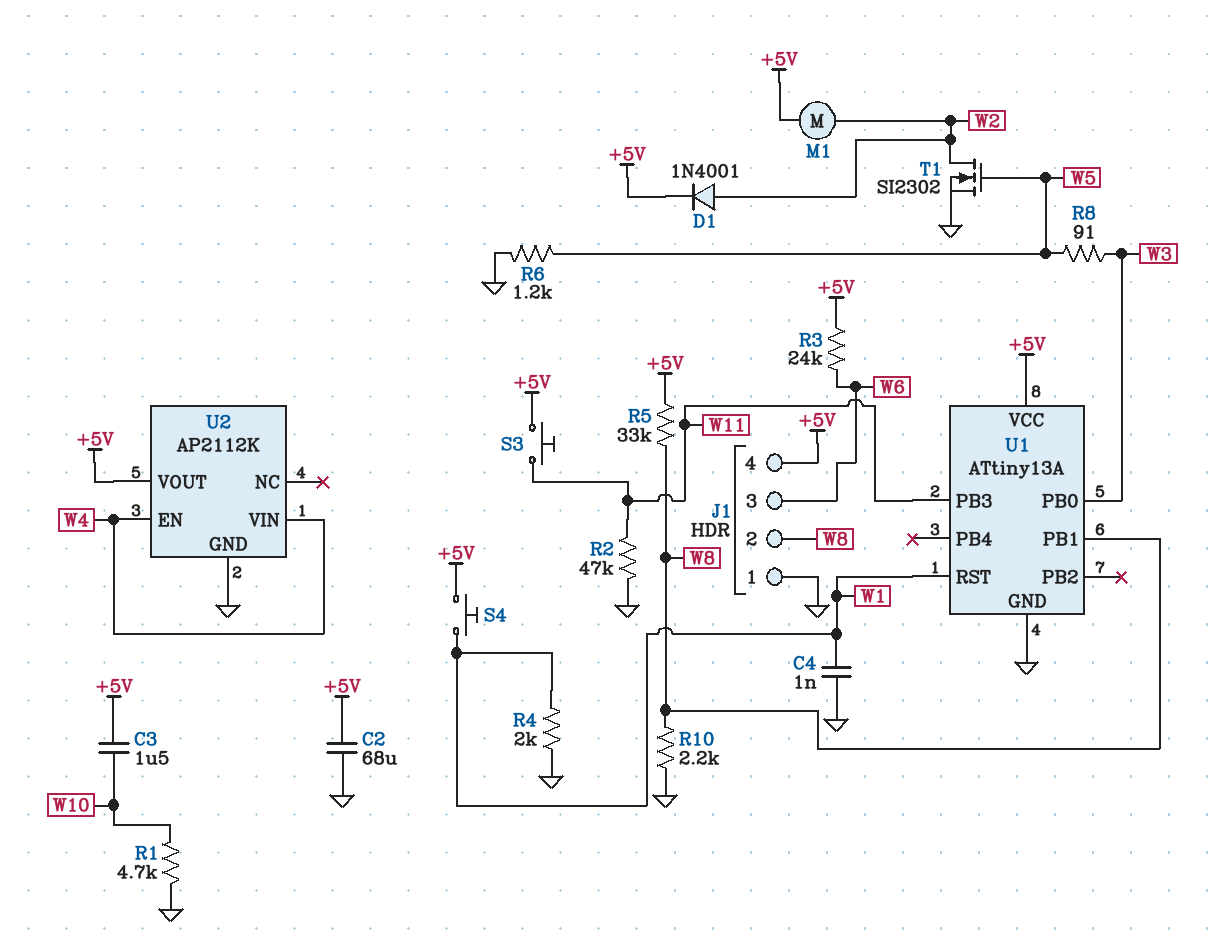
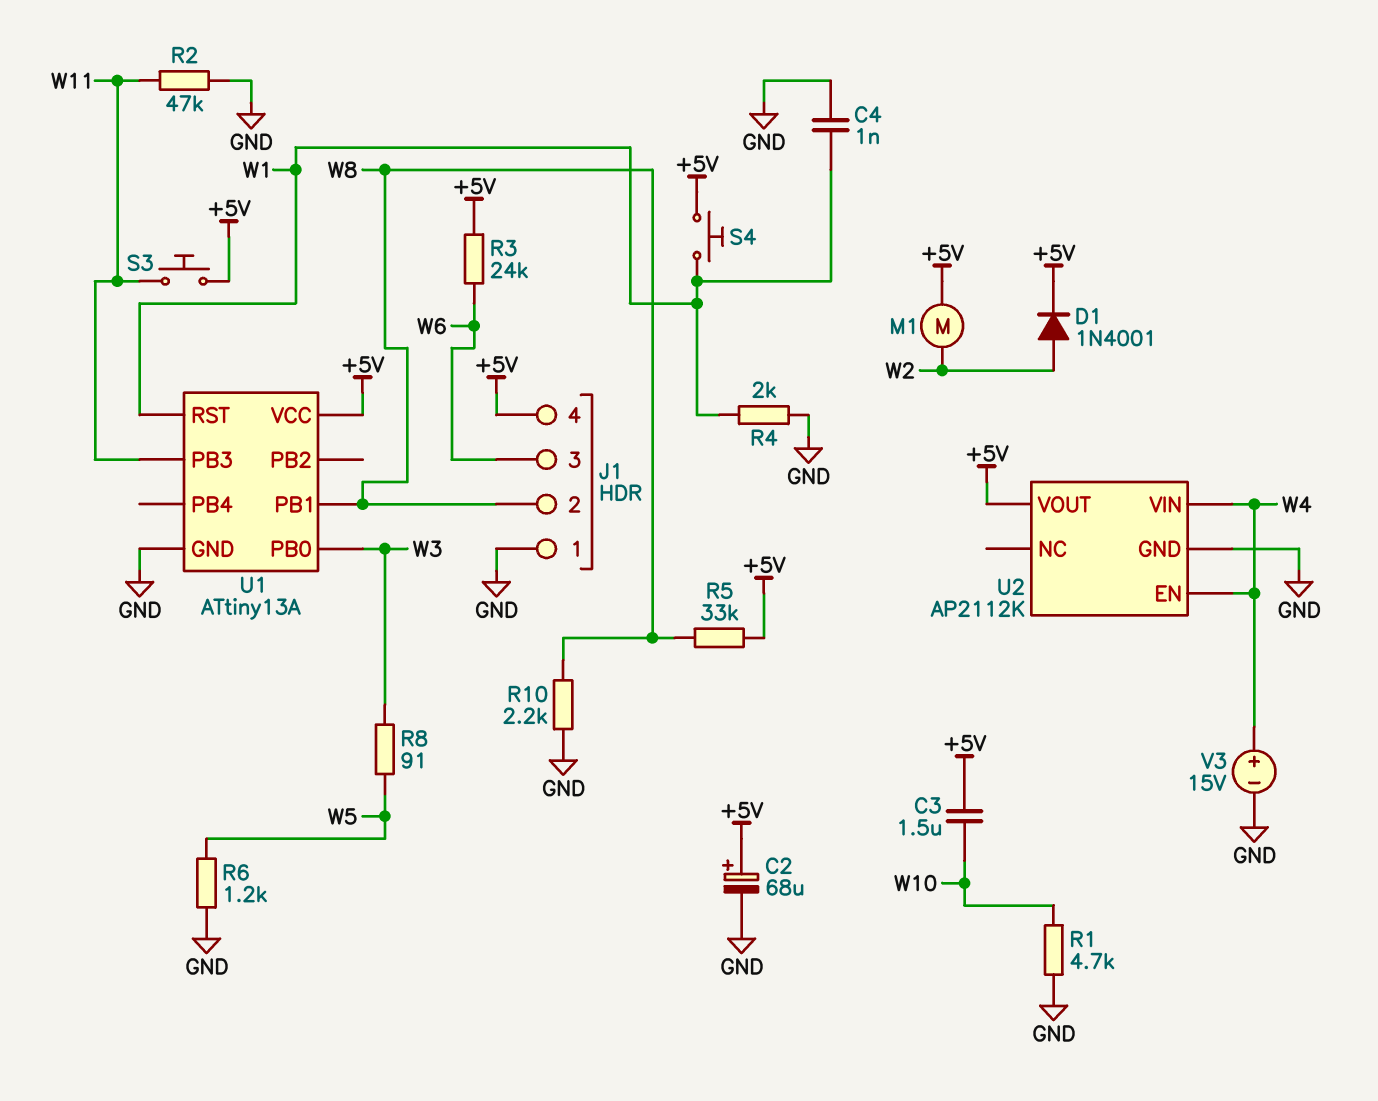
C2: 68uF (+5V, GND) -> 68uF (plus +5V, minus GND)
T1: NMOS SI2302 (G W5, D W2, S GND) -> none
V3: none -> 15V (plus W4, minus GND)

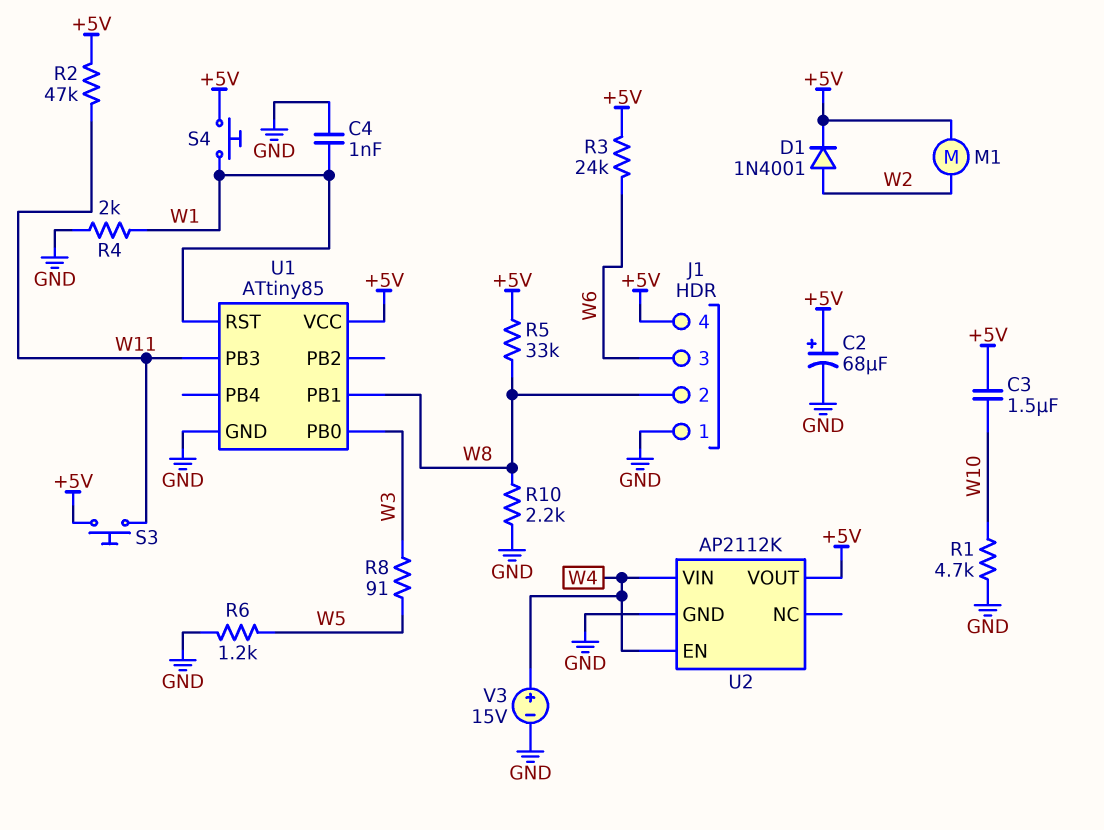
R2: 47k (GND, W11) -> 47k (+5V, W11)
U1: ATtiny13A -> ATtiny85

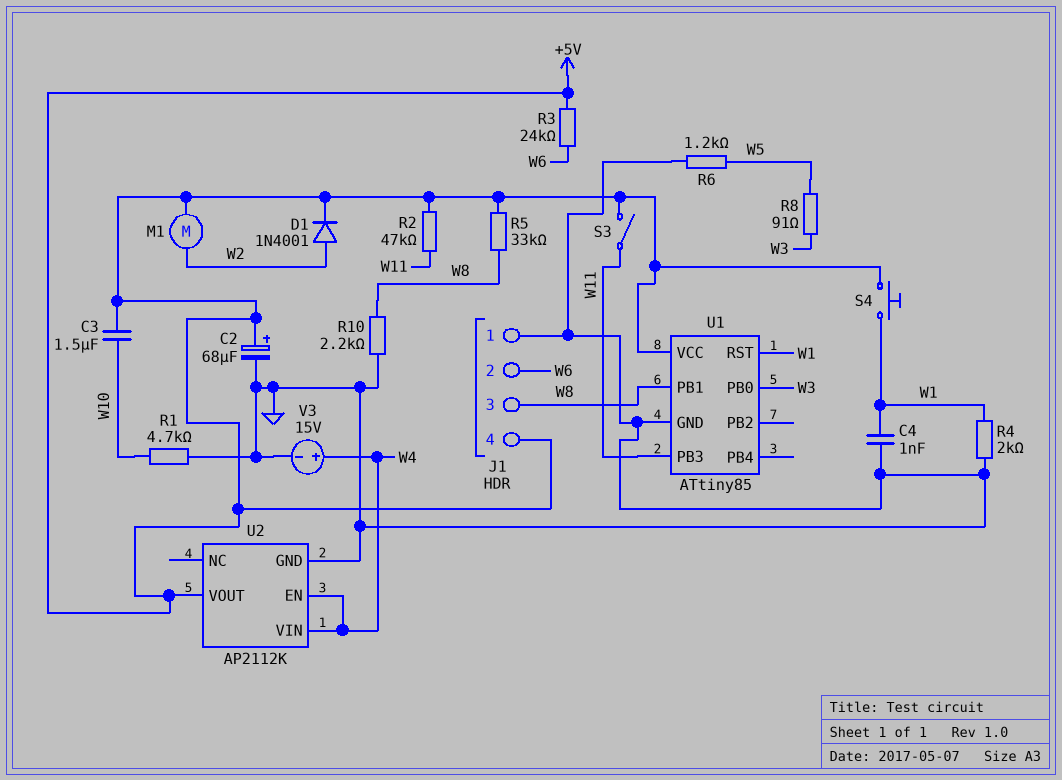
J1 pin 2: W8 -> W6
J1 pin 3: W6 -> W8
S3: button (+5V, W11) -> switch (+5V, W11)

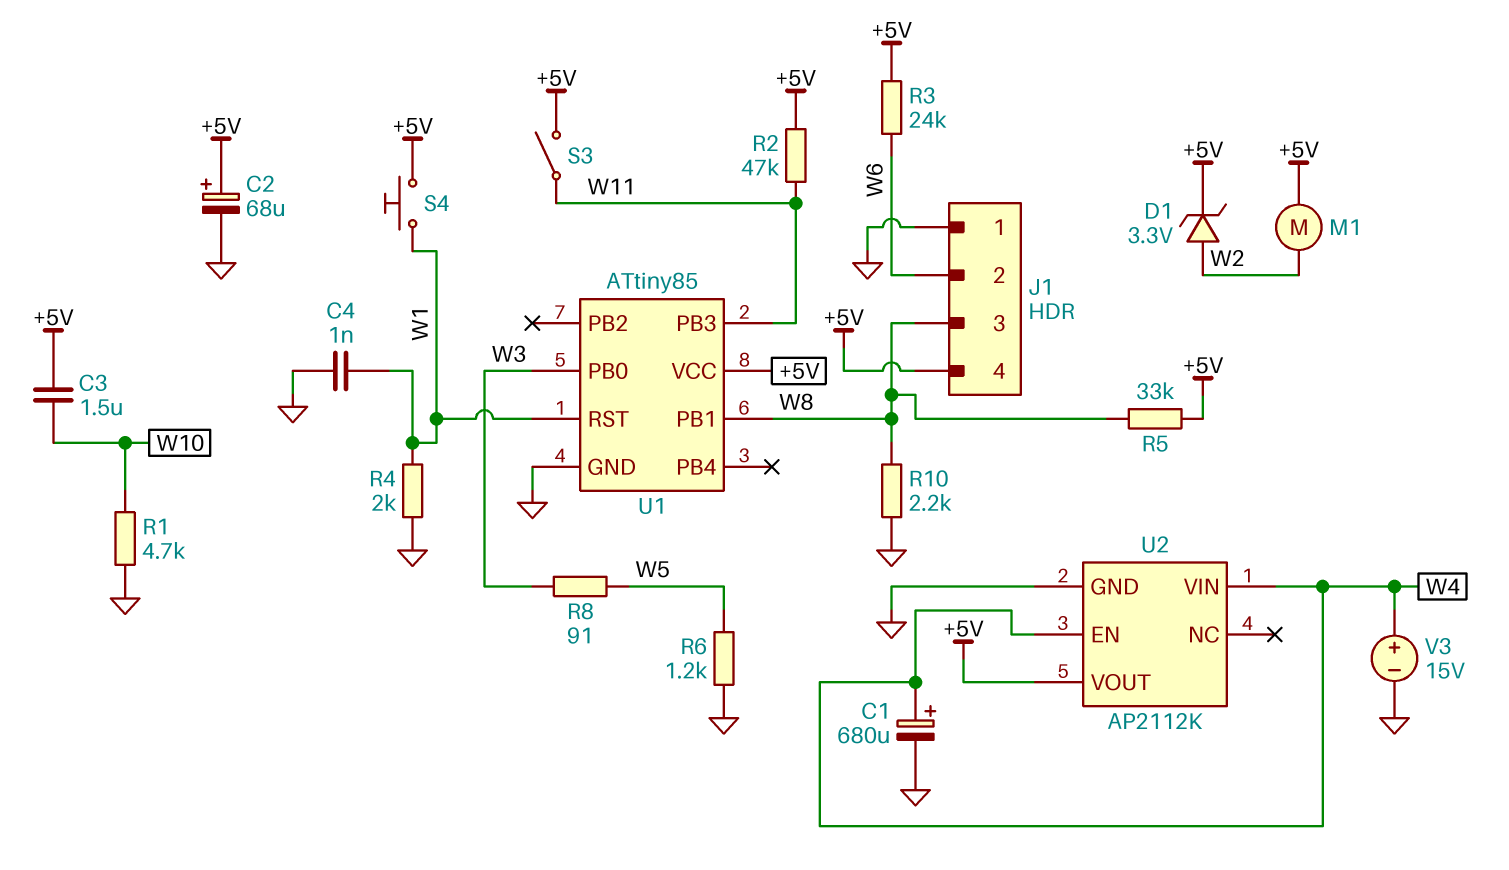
C1: none -> 680uF (plus W4, minus GND)
D1: diode 1N4001 (A W2, K +5V) -> zener 3.3V (A W2, K +5V)

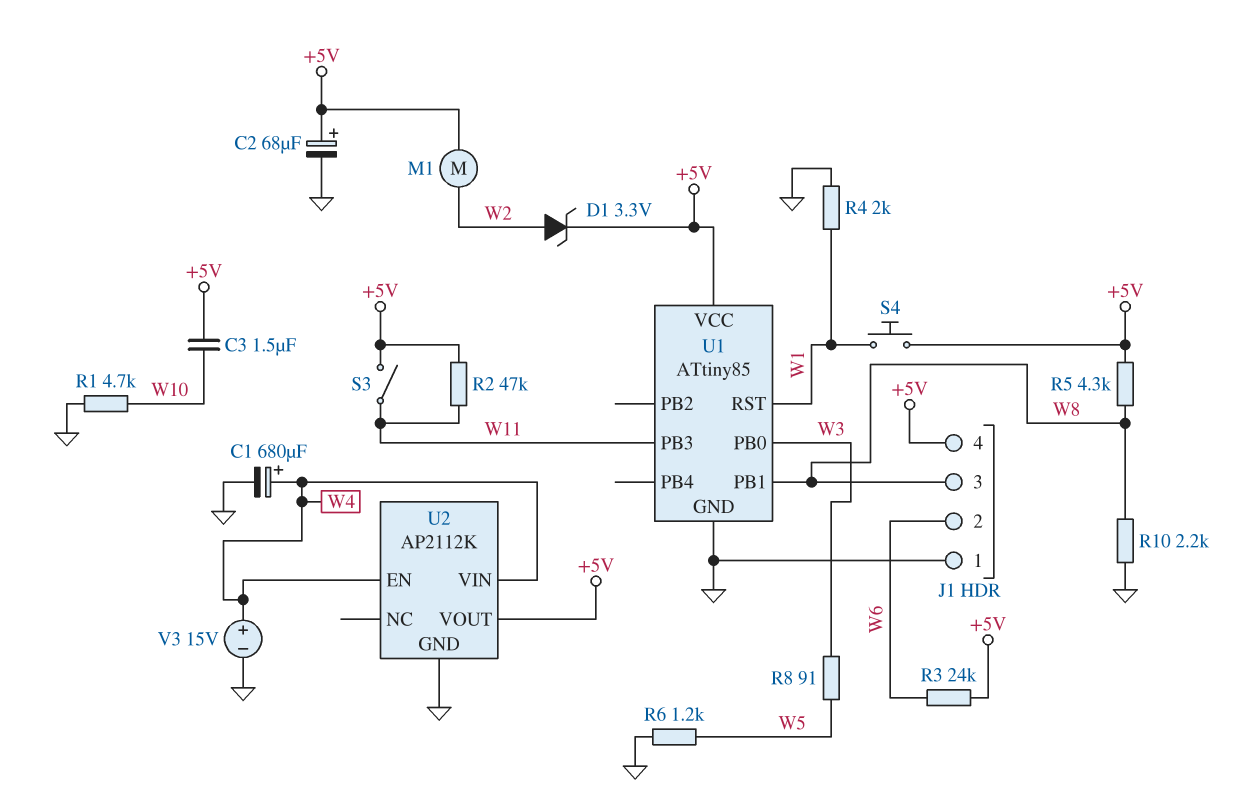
C4: 1nF (GND, W1) -> none
R5: 33k (+5V, W8) -> 4.3k (+5V, W8)

